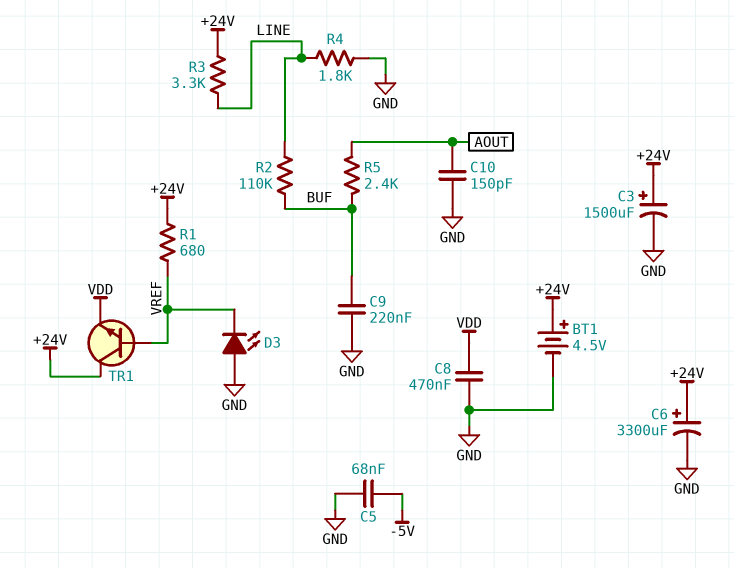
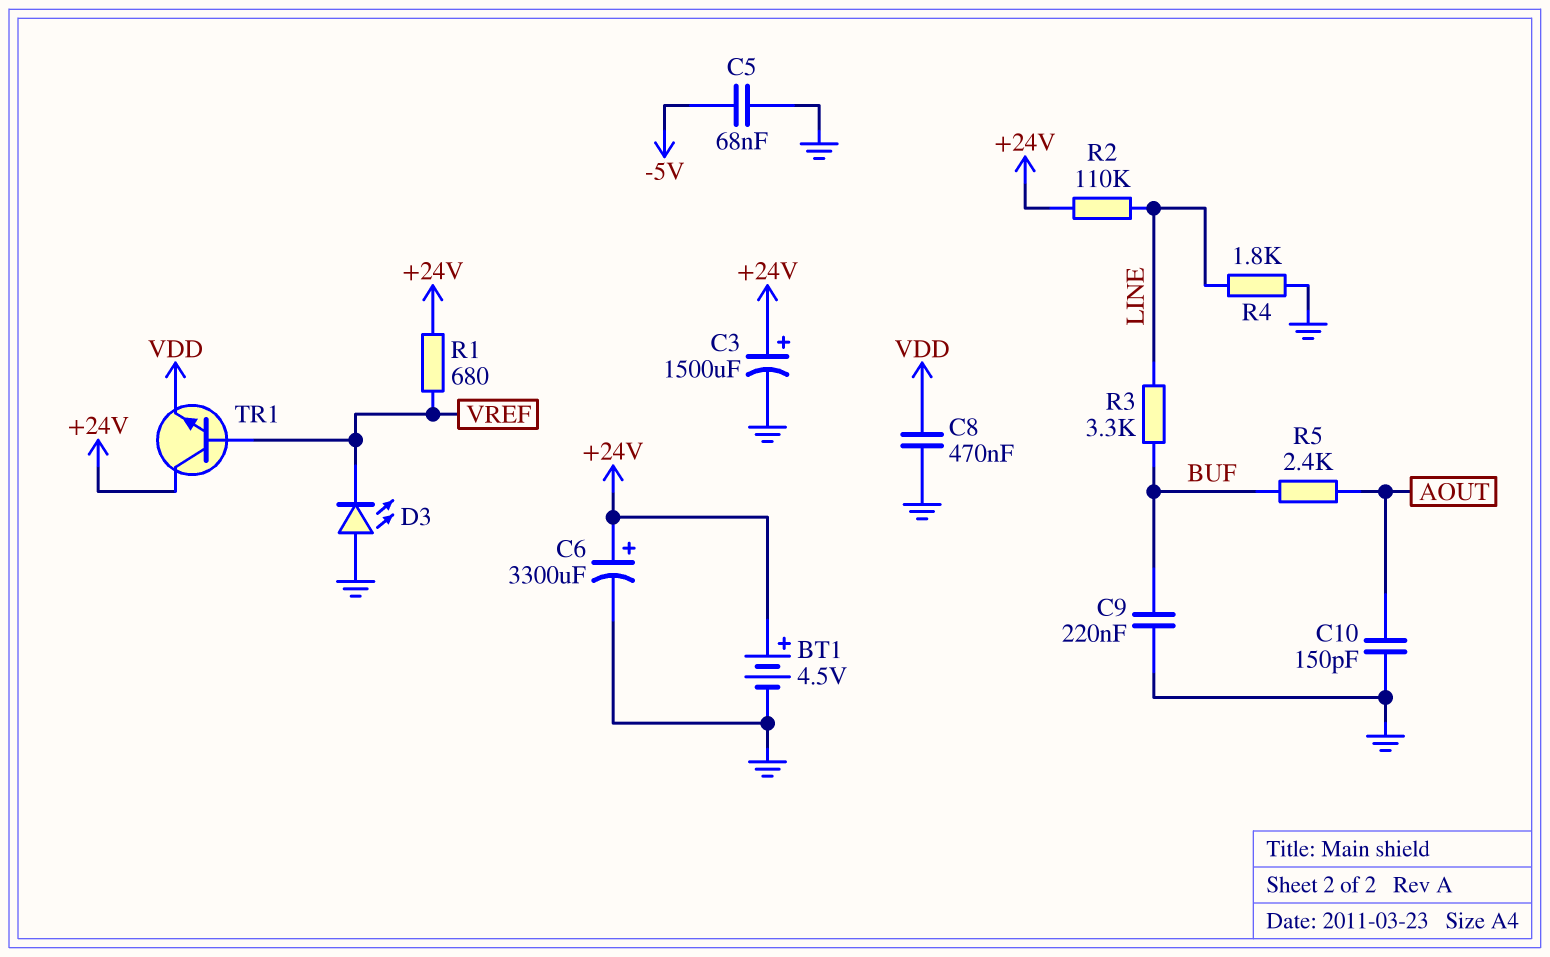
R2: 110k (BUF, LINE) -> 110k (+24V, LINE)
R3: 3.3k (+24V, LINE) -> 3.3k (BUF, LINE)

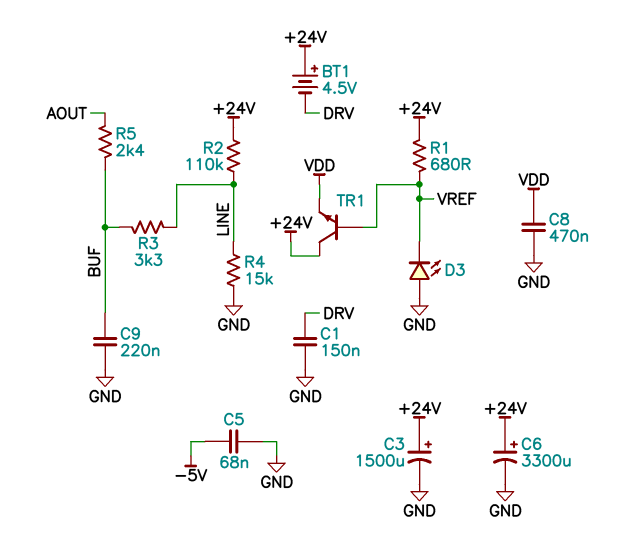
BT1: 4.5V (plus +24V, minus GND) -> 4.5V (plus +24V, minus DRV)
C1: none -> 150nF (DRV, GND)
C10: 150pF (AOUT, GND) -> none
R4: 1.8k (GND, LINE) -> 15k (GND, LINE)

